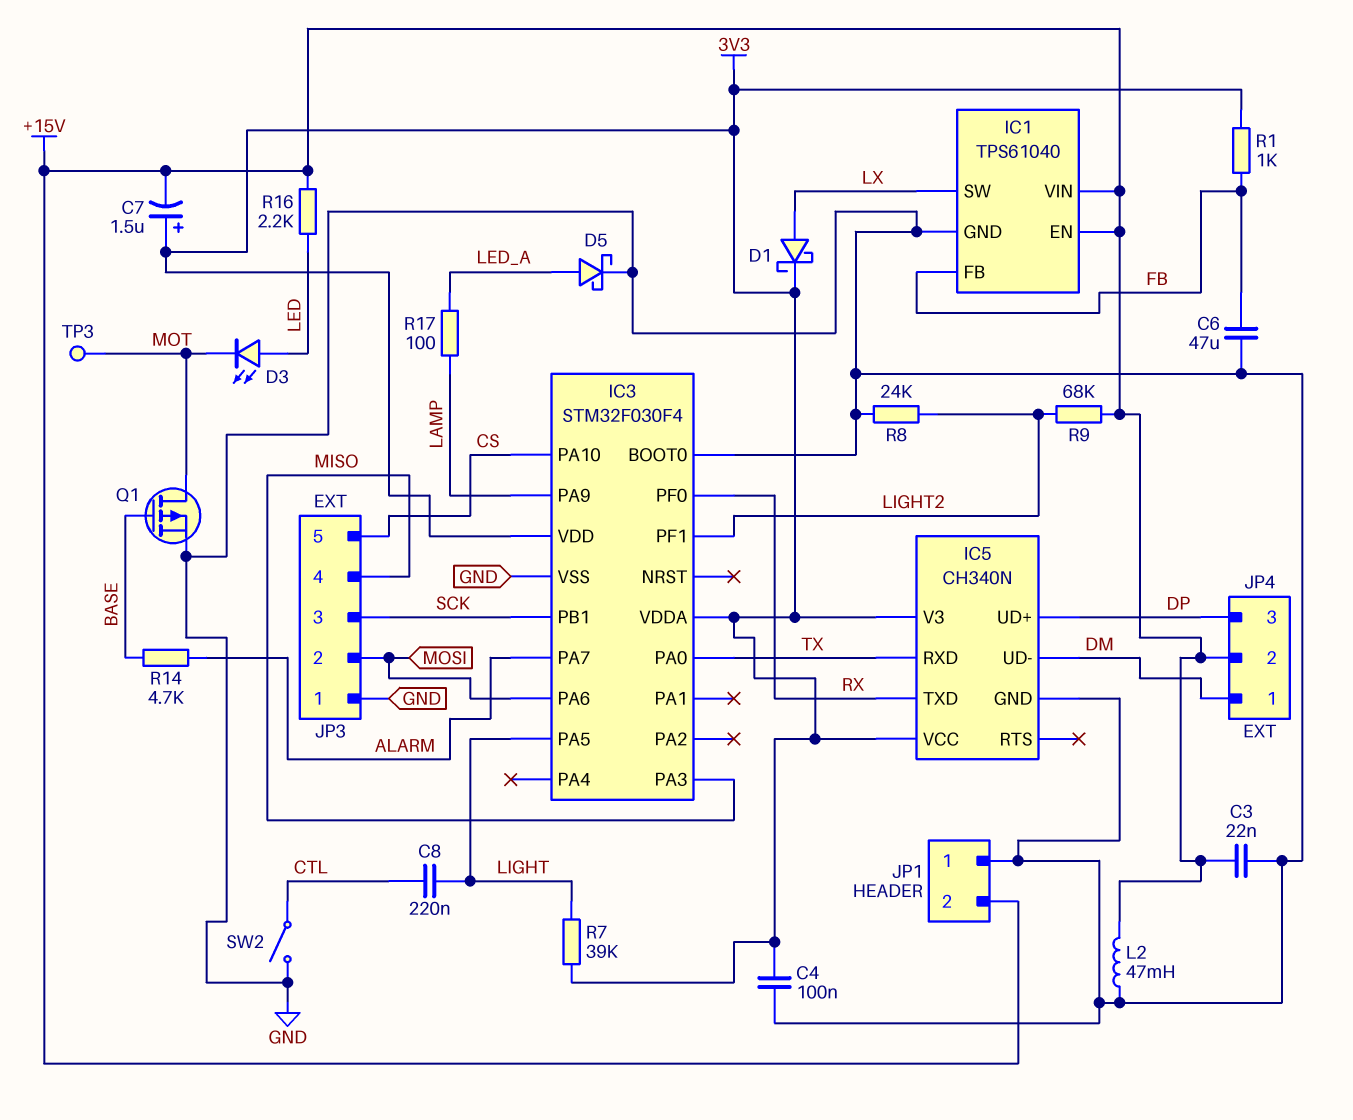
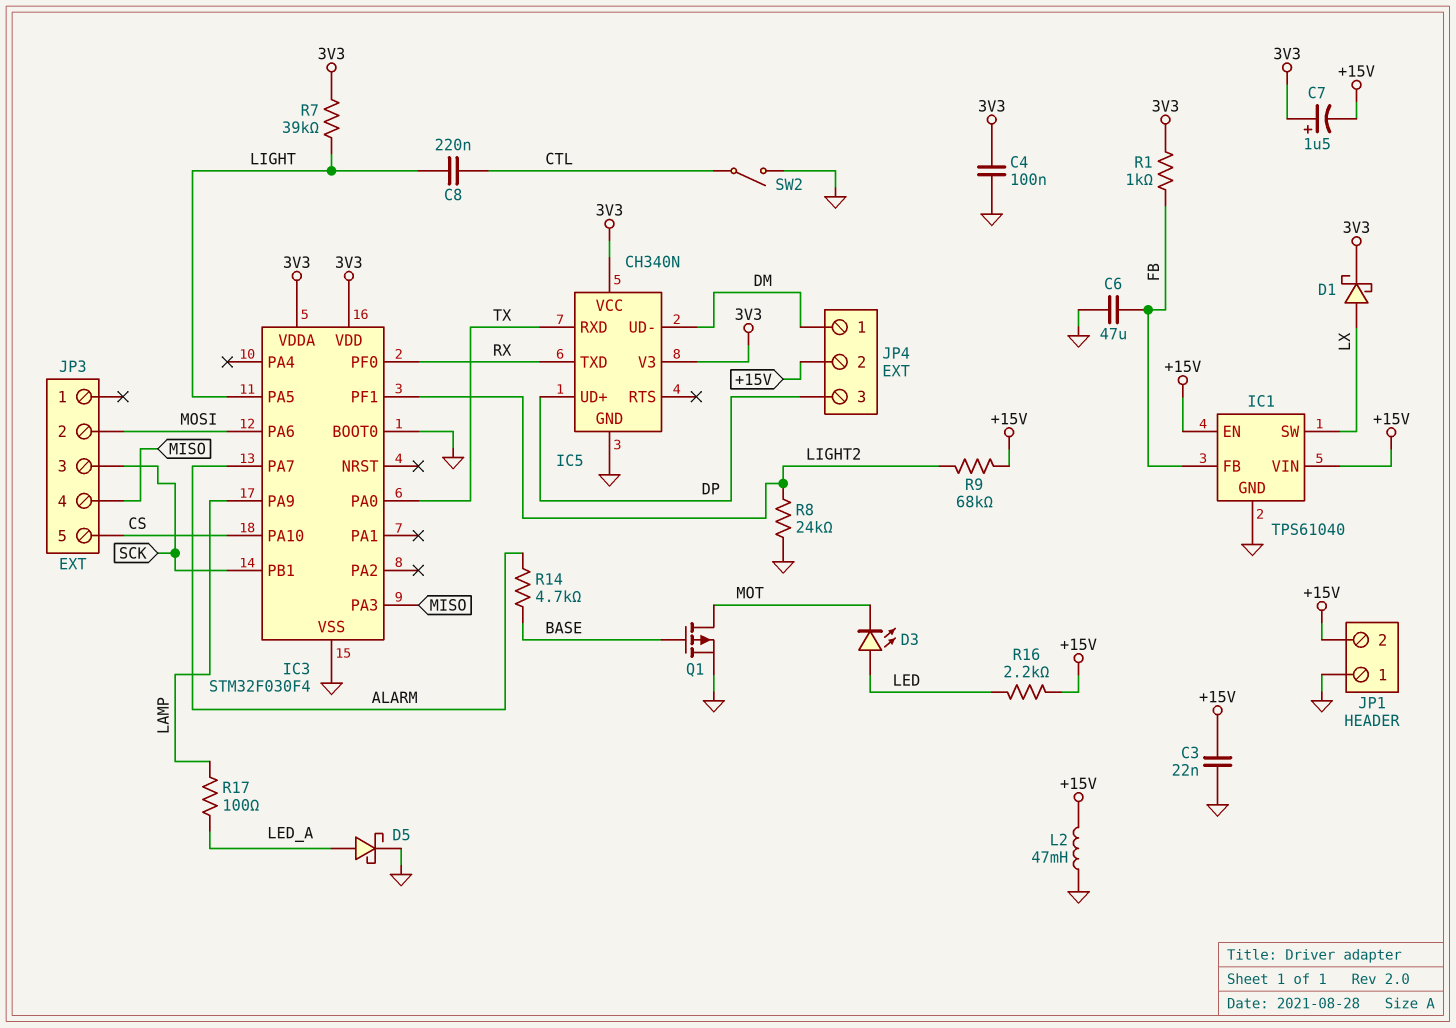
JP3 pin 1: GND -> none
TP3: test point (MOT) -> none

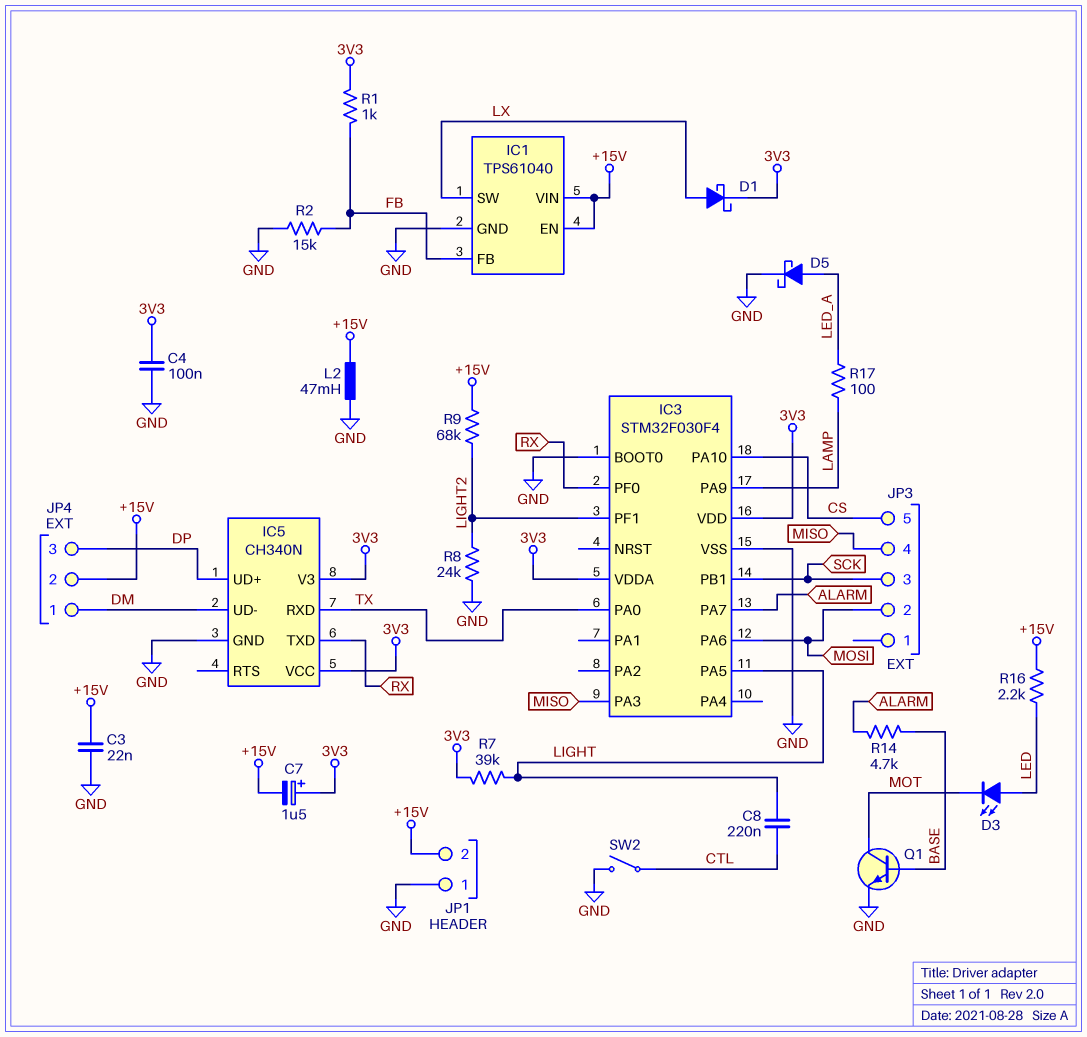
C6: 47uF (FB, GND) -> none
Q1: PMOS (G BASE, D MOT, S GND) -> NPN (B BASE, C MOT, E GND)
R2: none -> 15k (FB, GND)

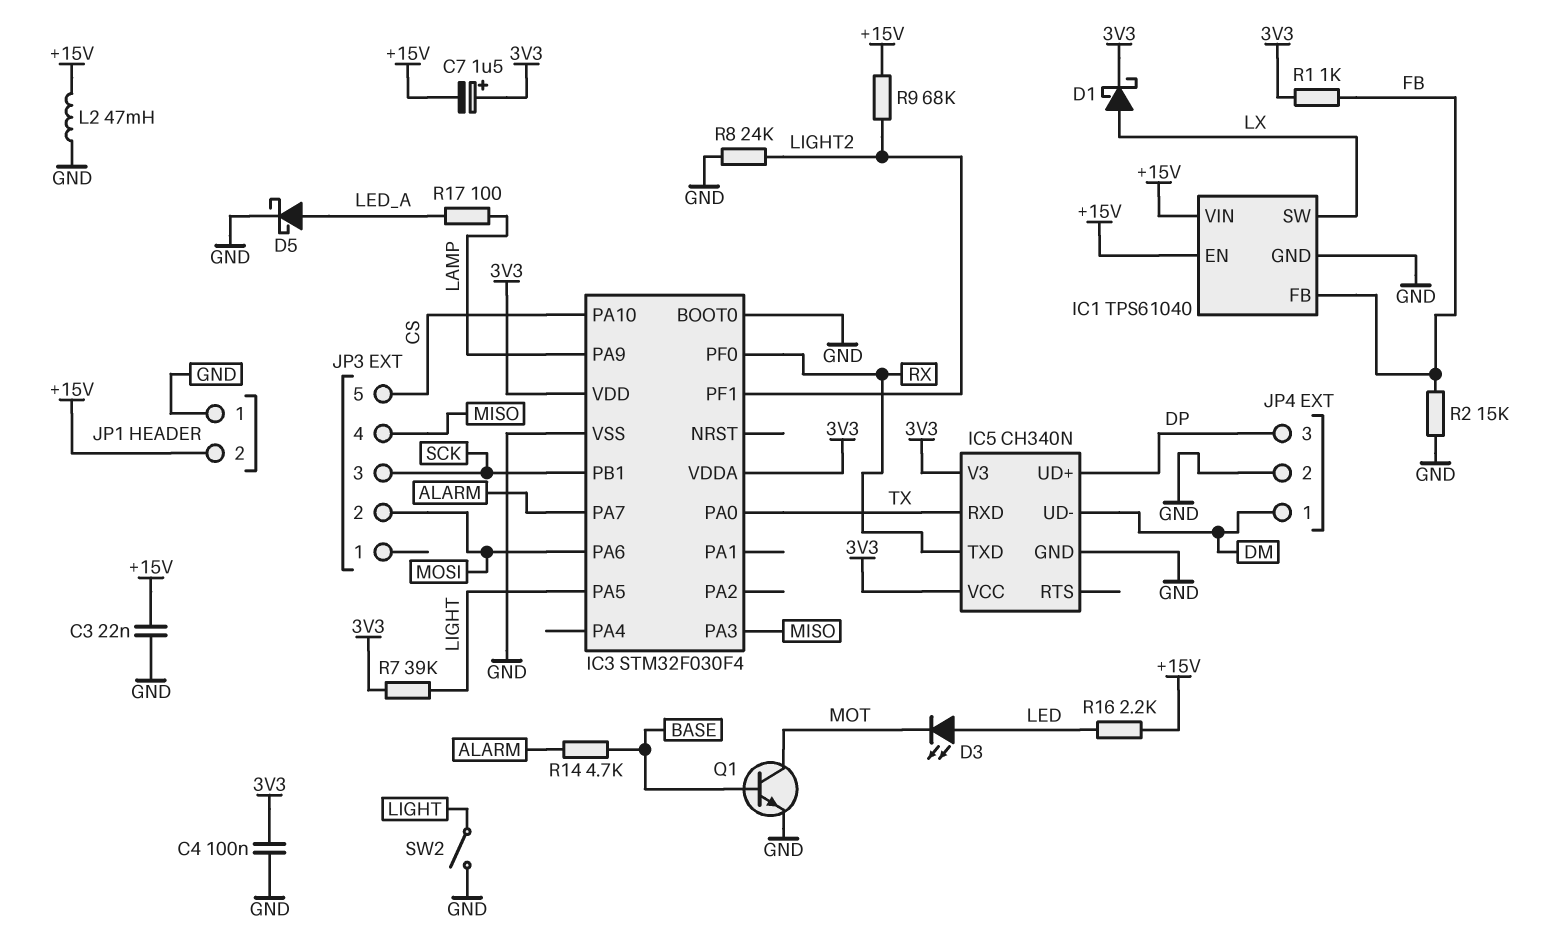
C8: 220nF (CTL, LIGHT) -> none
JP4 pin 2: +15V -> GND
SW2: switch (CTL, GND) -> switch (GND, LIGHT)

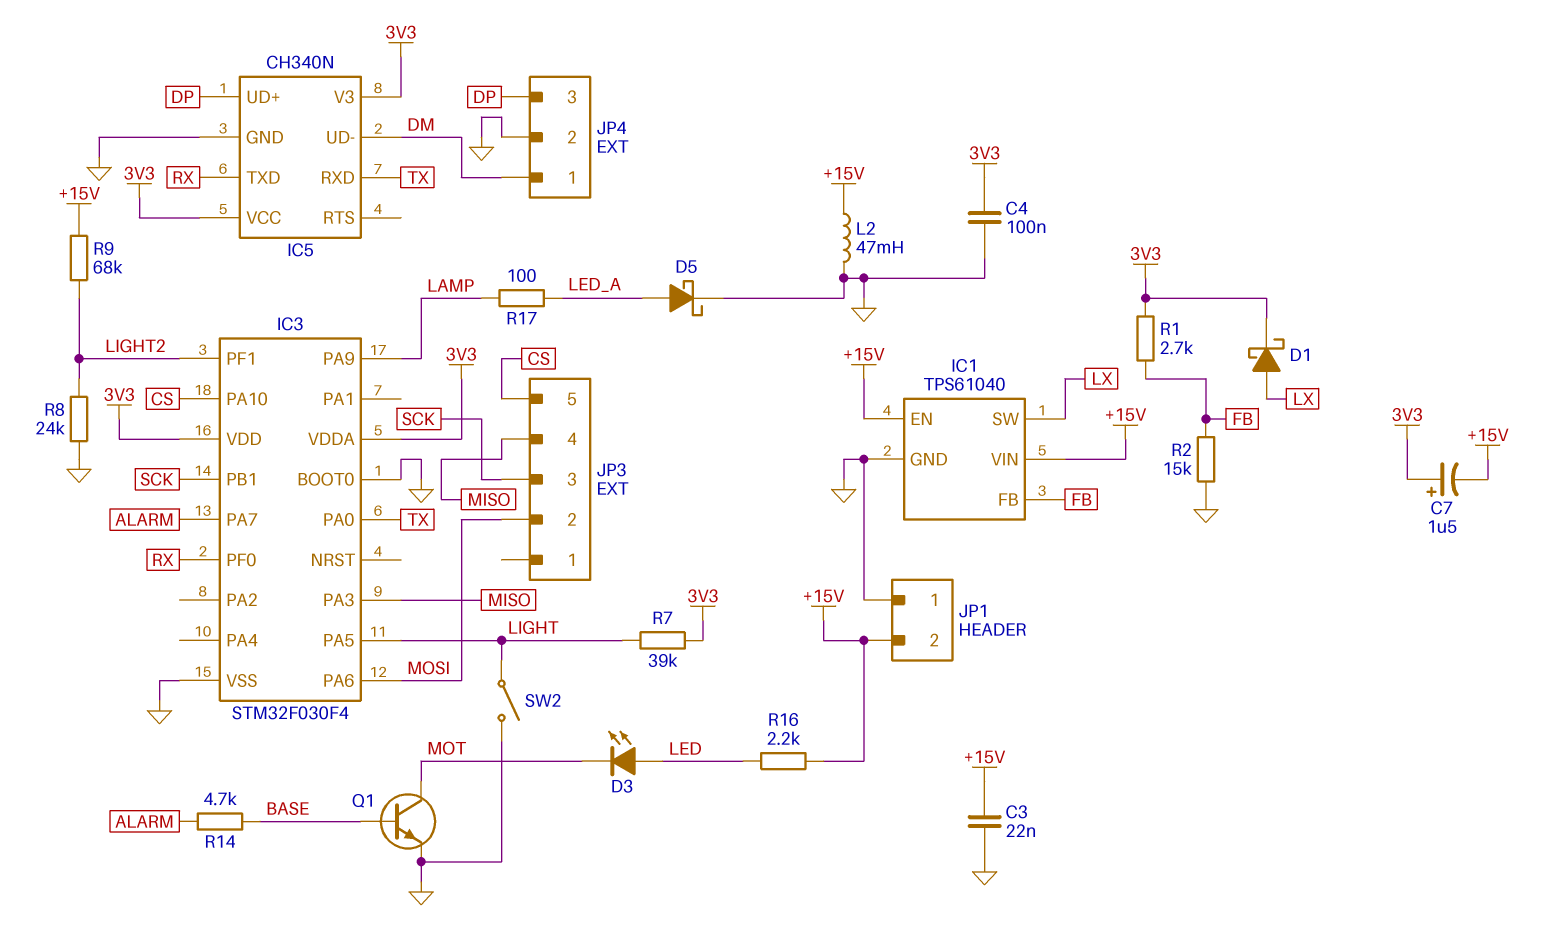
R1: 1k (3V3, FB) -> 2.7k (3V3, FB)

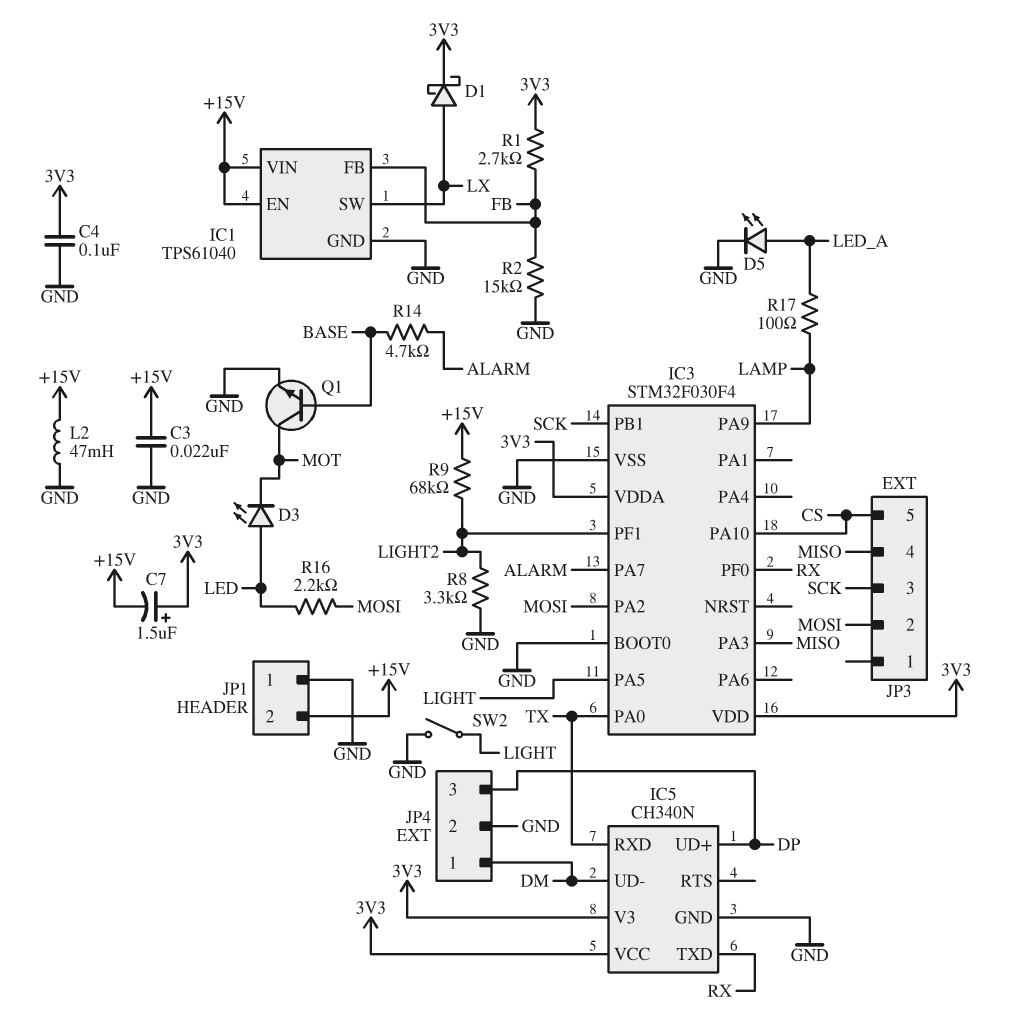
D5: schottky (A LED_A, K GND) -> LED (A LED_A, K GND)
IC3 pin PA2: none -> MOSI
IC3 pin PA6: MOSI -> none
R7: 39k (3V3, LIGHT) -> none
R8: 24k (GND, LIGHT2) -> 3.3k (GND, LIGHT2)
R16: 2.2k (+15V, LED) -> 2.2k (LED, MOSI)

